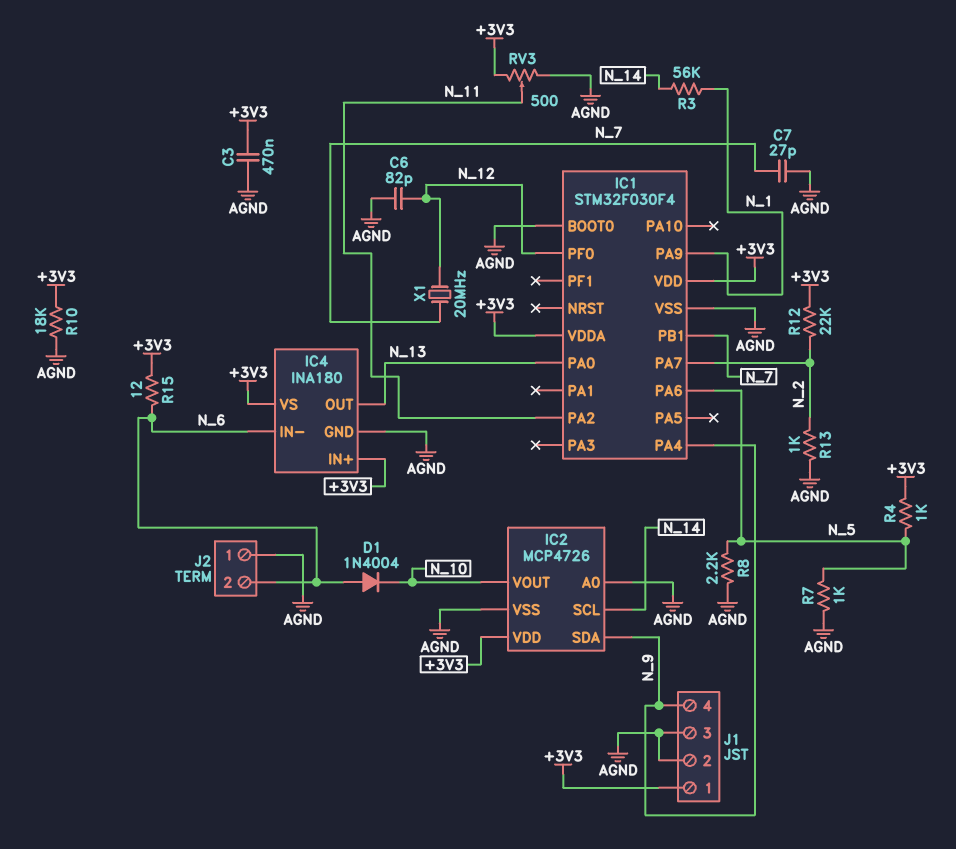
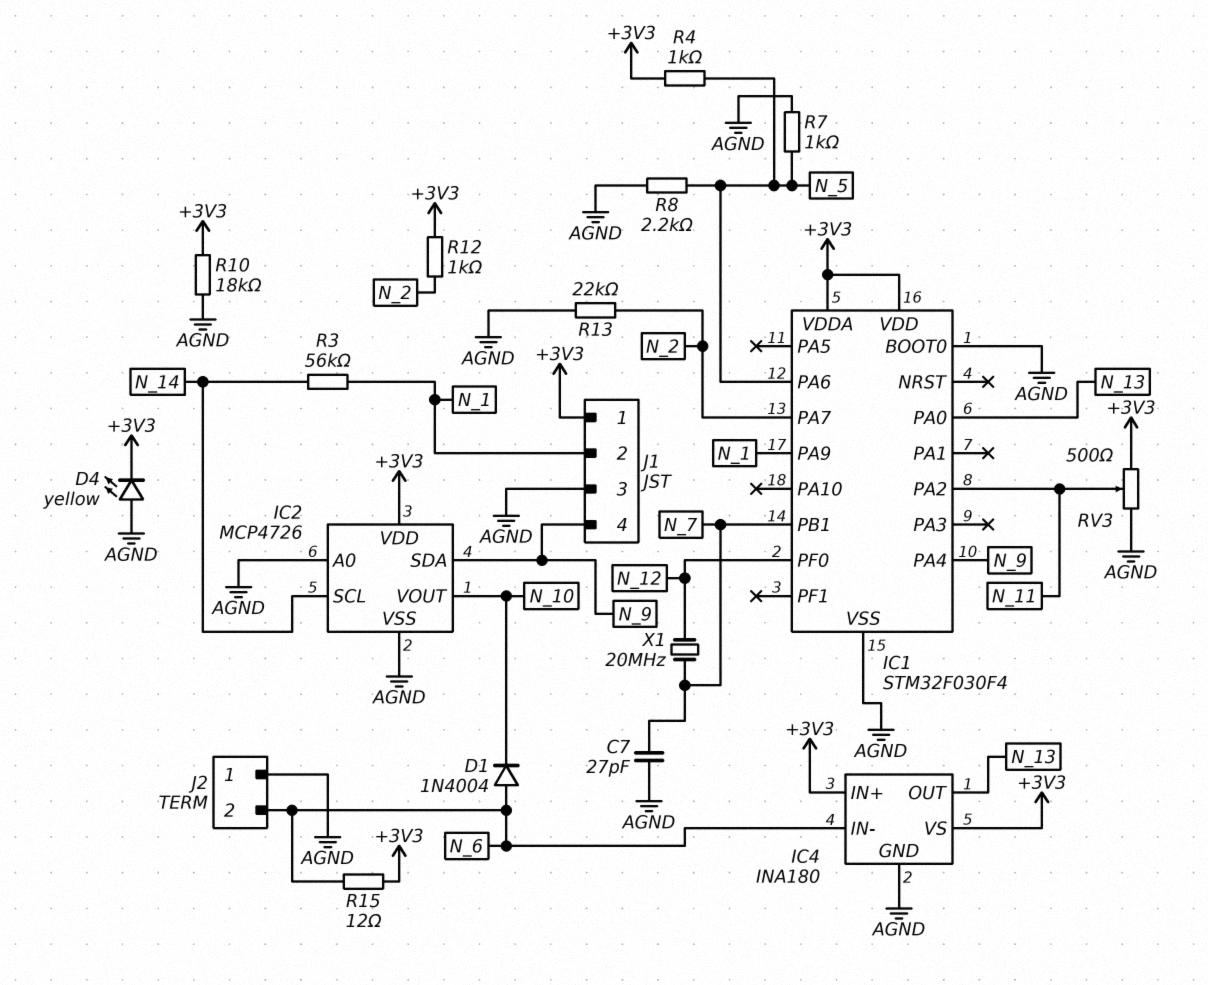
C3: 470nF (+3V3, AGND) -> none
C6: 82pF (AGND, N_12) -> none
D4: none -> LED yellow (A AGND, K +3V3)
J1 pin 2: AGND -> N_1
R12: 22k (+3V3, N_2) -> 1k (+3V3, N_2)
R13: 1k (AGND, N_2) -> 22k (AGND, N_2)

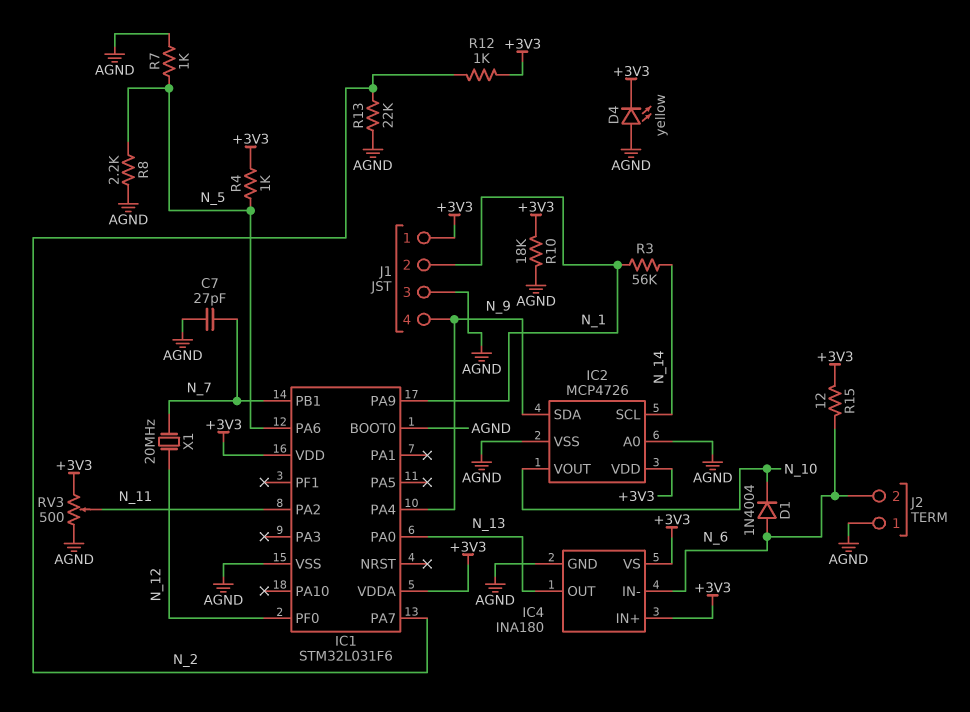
IC1: STM32F030F4 -> STM32L031F6

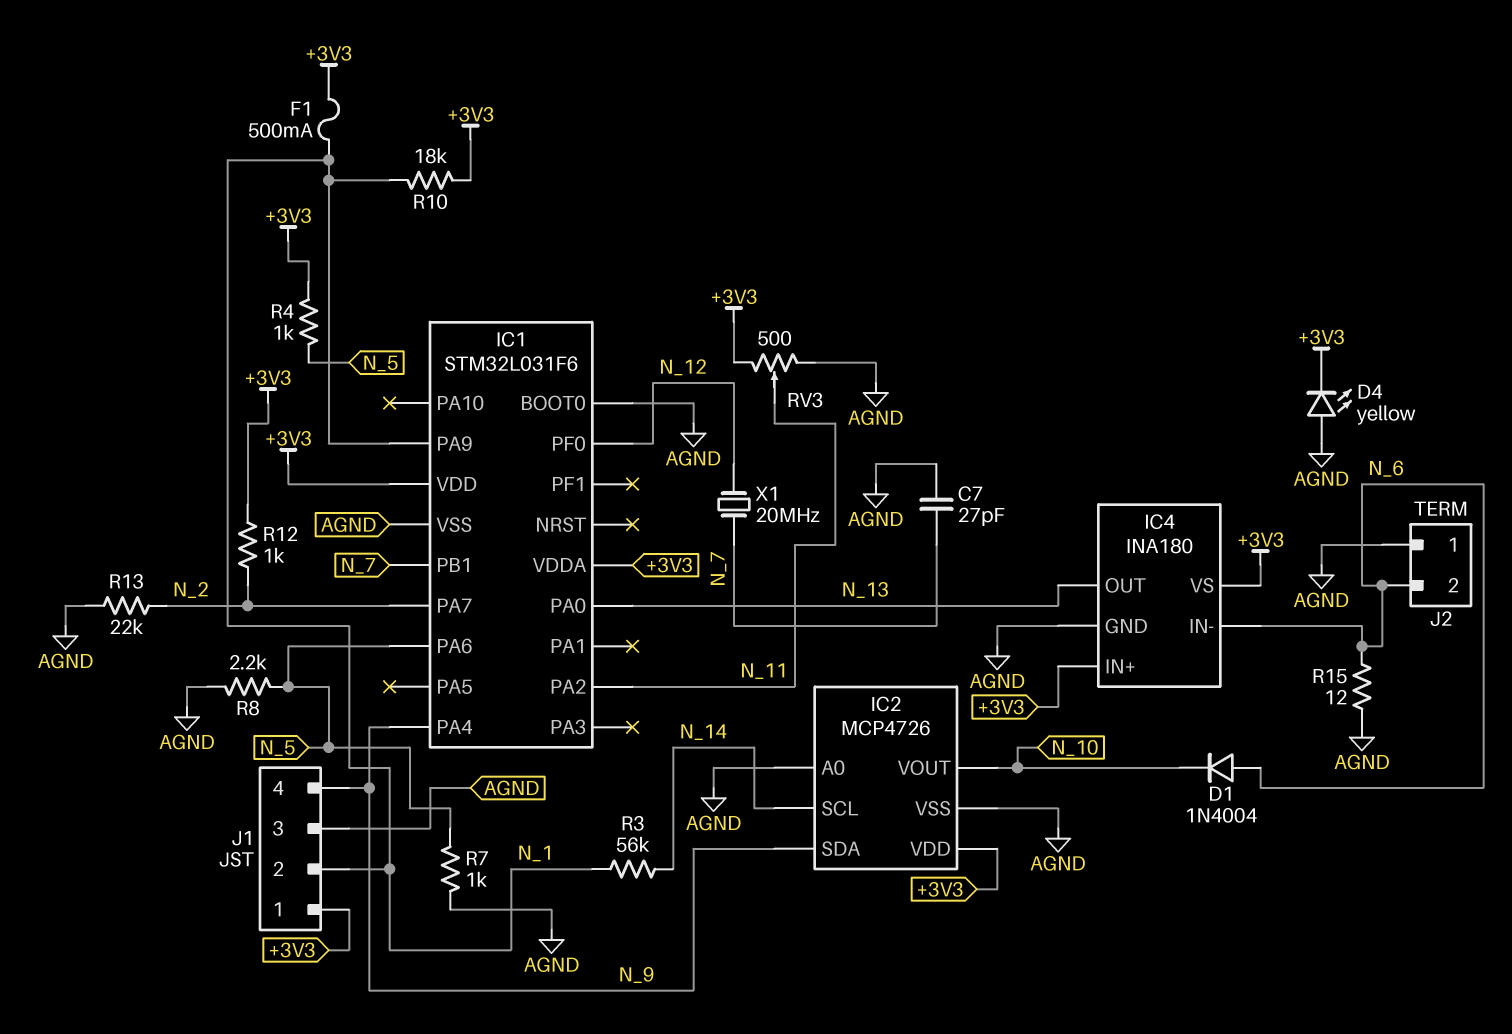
F1: none -> 500mA (+3V3, N_1)
R10: 18k (+3V3, AGND) -> 18k (+3V3, N_1)
R15: 12 (+3V3, N_6) -> 12 (AGND, N_6)

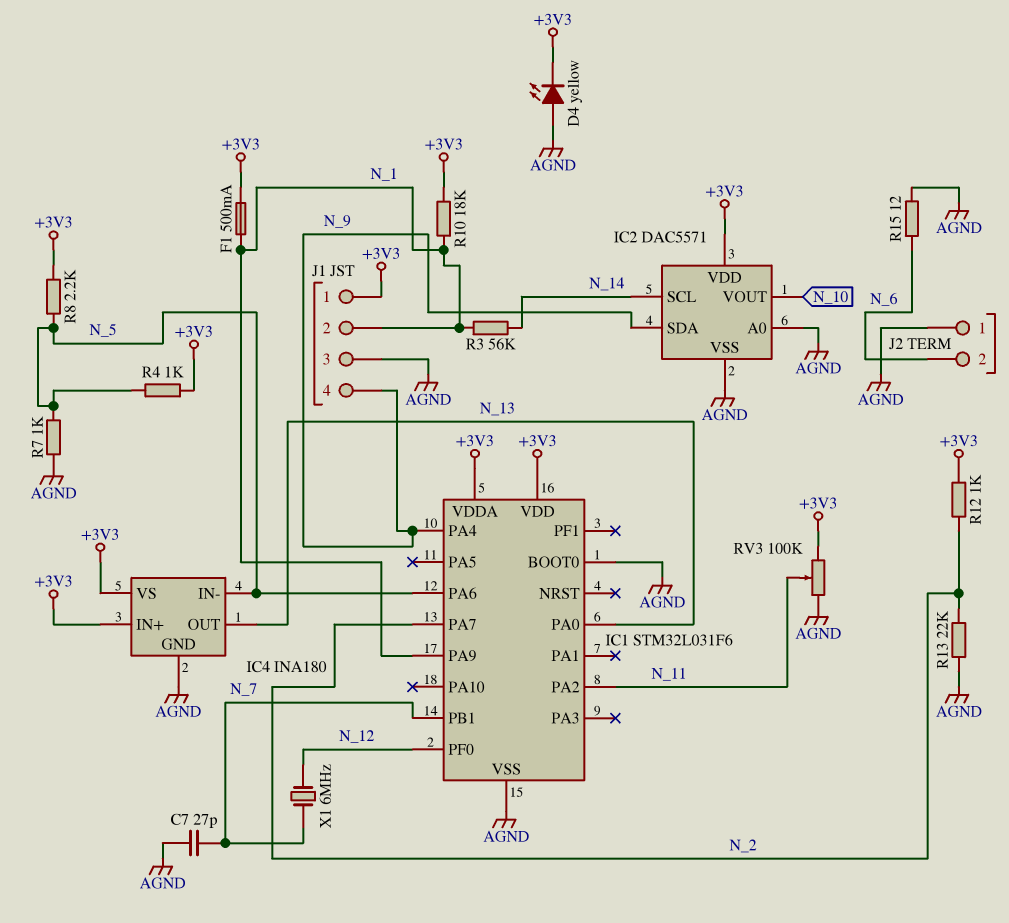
D1: diode 1N4004 (A N_6, K N_10) -> none
IC2: MCP4726 -> DAC5571
IC4 pin IN-: N_6 -> N_5
R8: 2.2k (AGND, N_5) -> 2.2k (+3V3, N_5)
RV3: 500 (+3V3, AGND, wiper N_11) -> 100k (+3V3, AGND, wiper N_11)
X1: 20MHz (N_7, N_12) -> 6MHz (N_7, N_12)

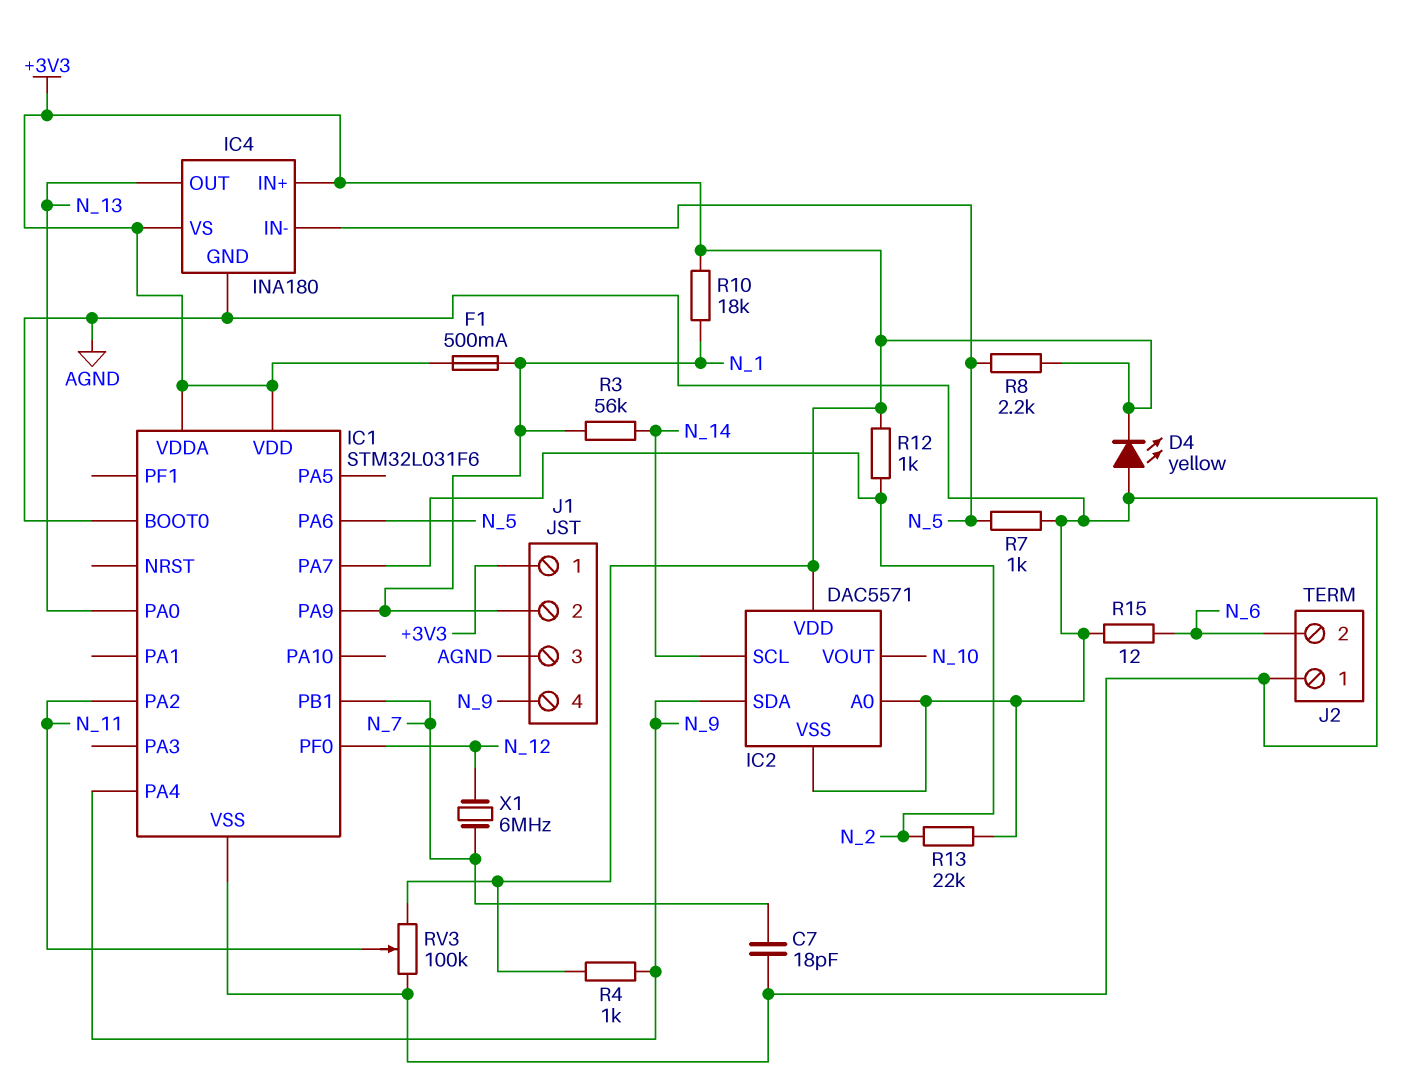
C7: 27pF (AGND, N_7) -> 18pF (AGND, N_7)
R4: 1k (+3V3, N_5) -> 1k (+3V3, N_9)

